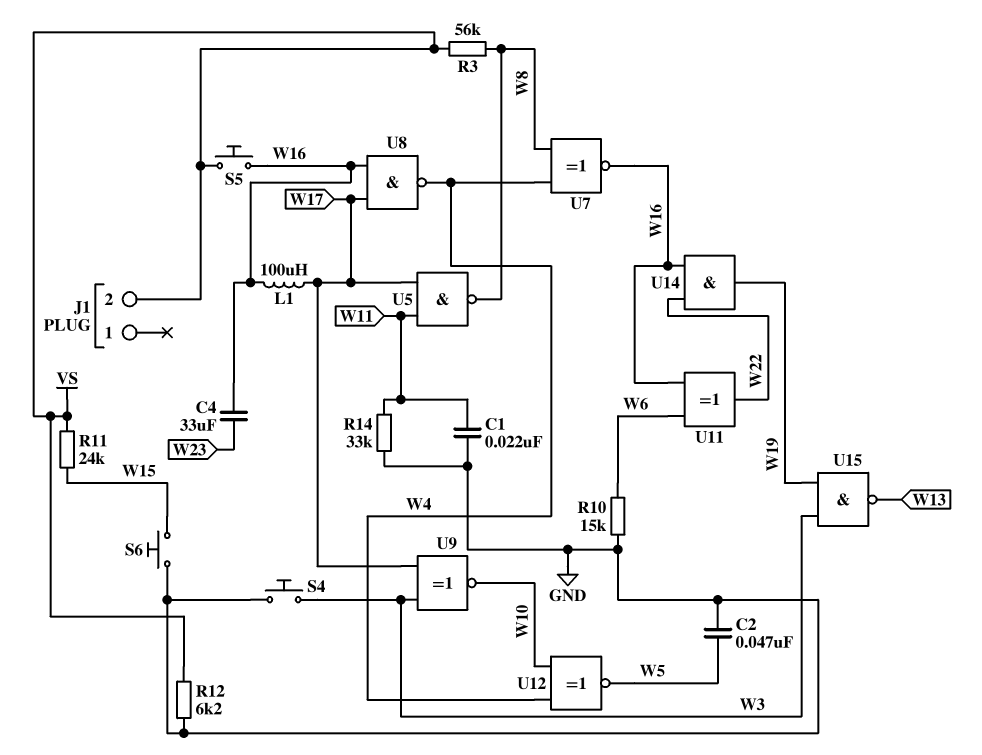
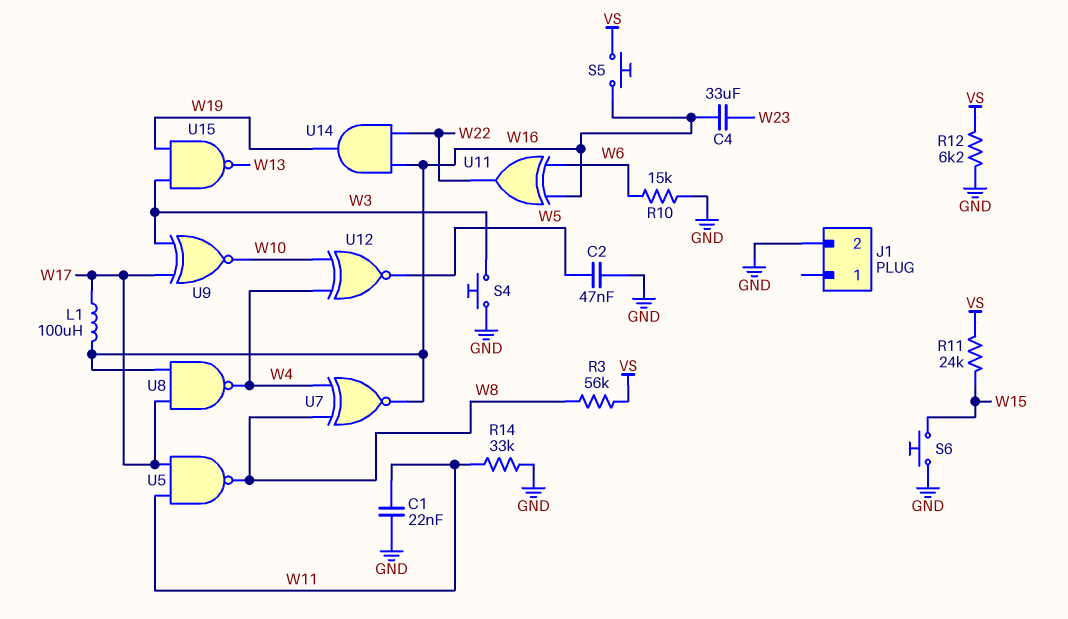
J1 pin 2: VS -> GND

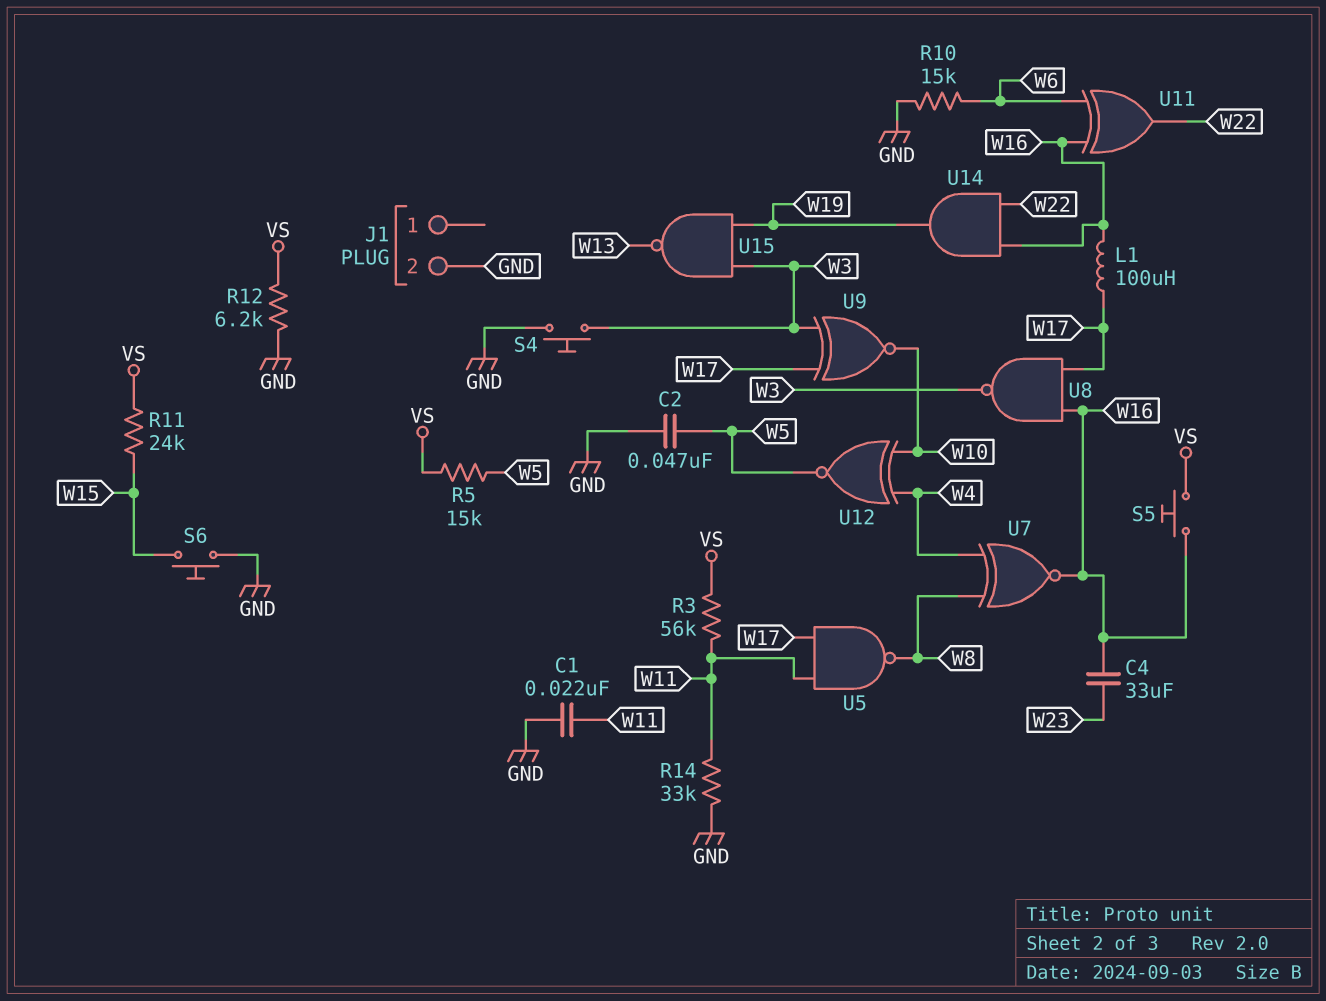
R3: 56k (VS, W8) -> 56k (VS, W11)
R5: none -> 15k (VS, W5)
U8: NAND (in W16, in W17, out W4) -> NAND (in W16, in W17, out W3)

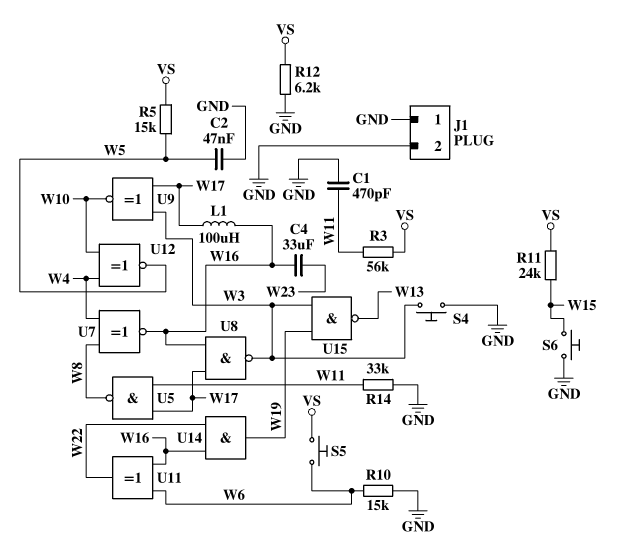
C1: 22nF (GND, W11) -> 470pF (GND, W11)
J1 pin 1: none -> GND
S5: button (VS, W16) -> button (VS, W6)

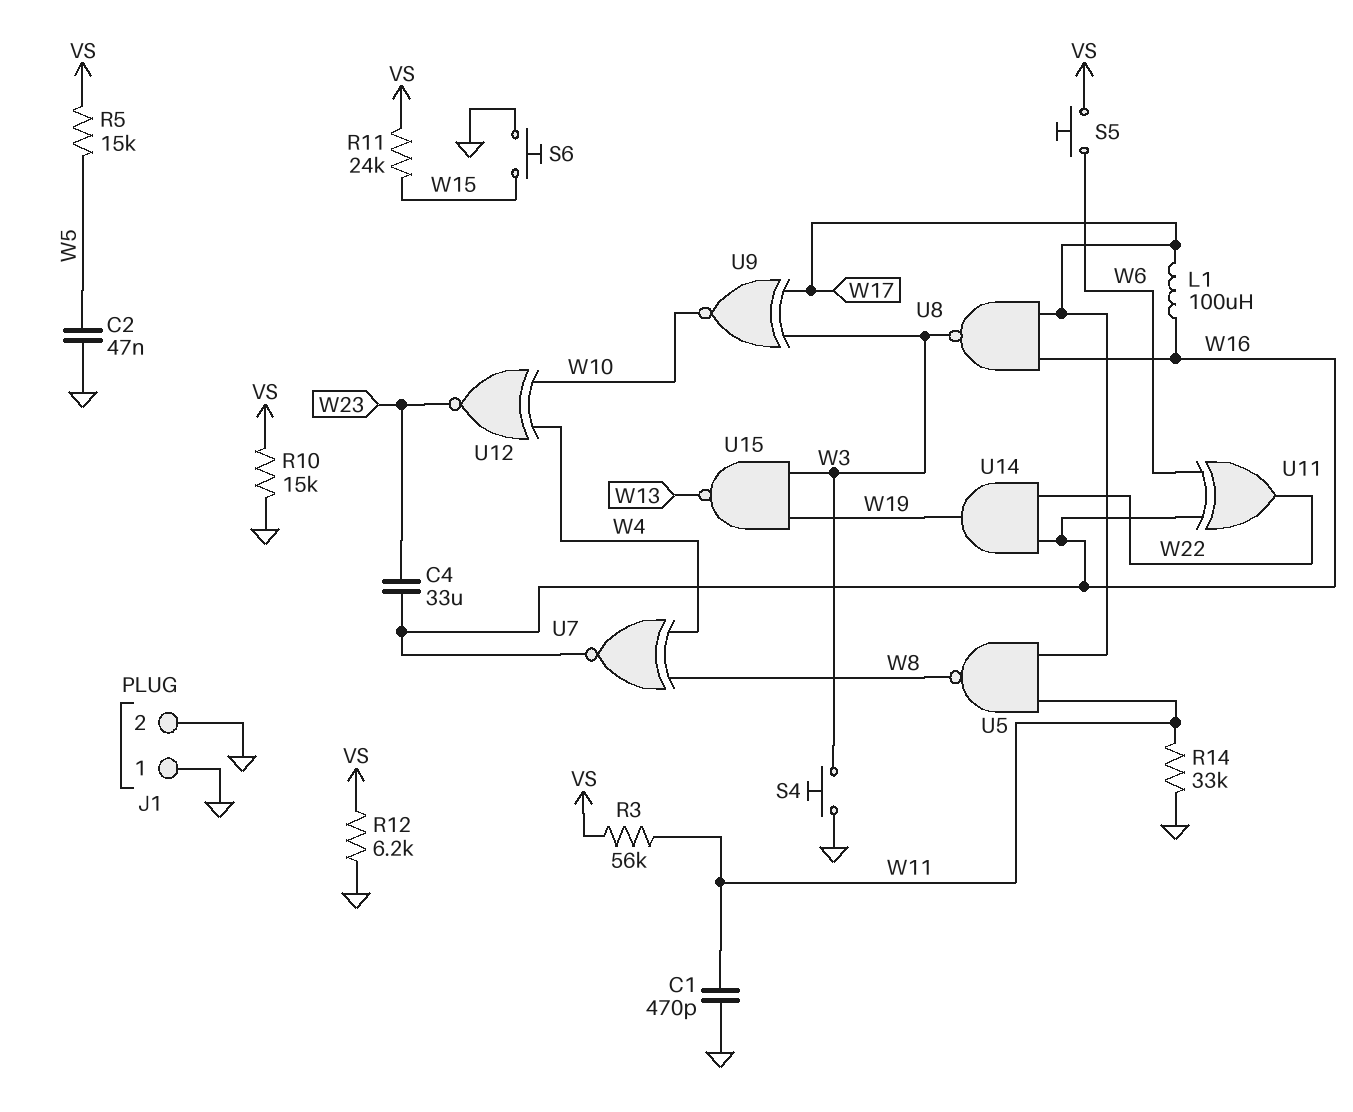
R10: 15k (GND, W6) -> 15k (GND, VS)
U12: XNOR (in W4, in W10, out W5) -> XNOR (in W4, in W10, out W23)

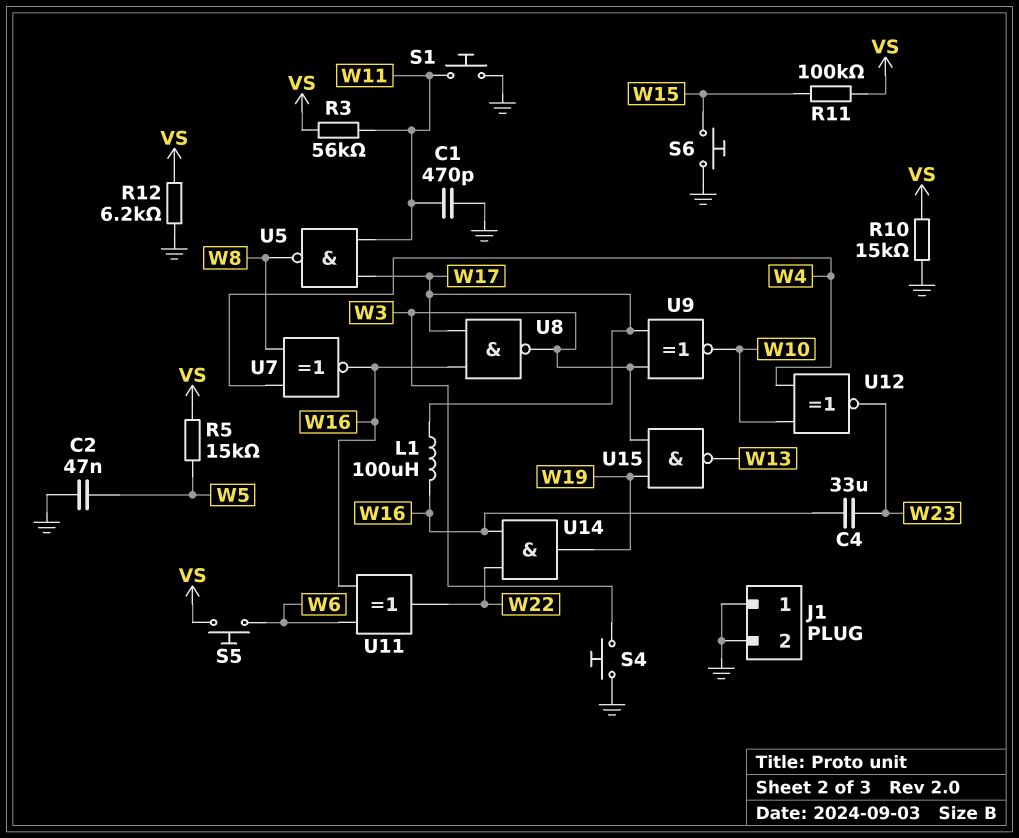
R11: 24k (VS, W15) -> 100k (VS, W15)
R14: 33k (GND, W11) -> none
S1: none -> button (GND, W11)

